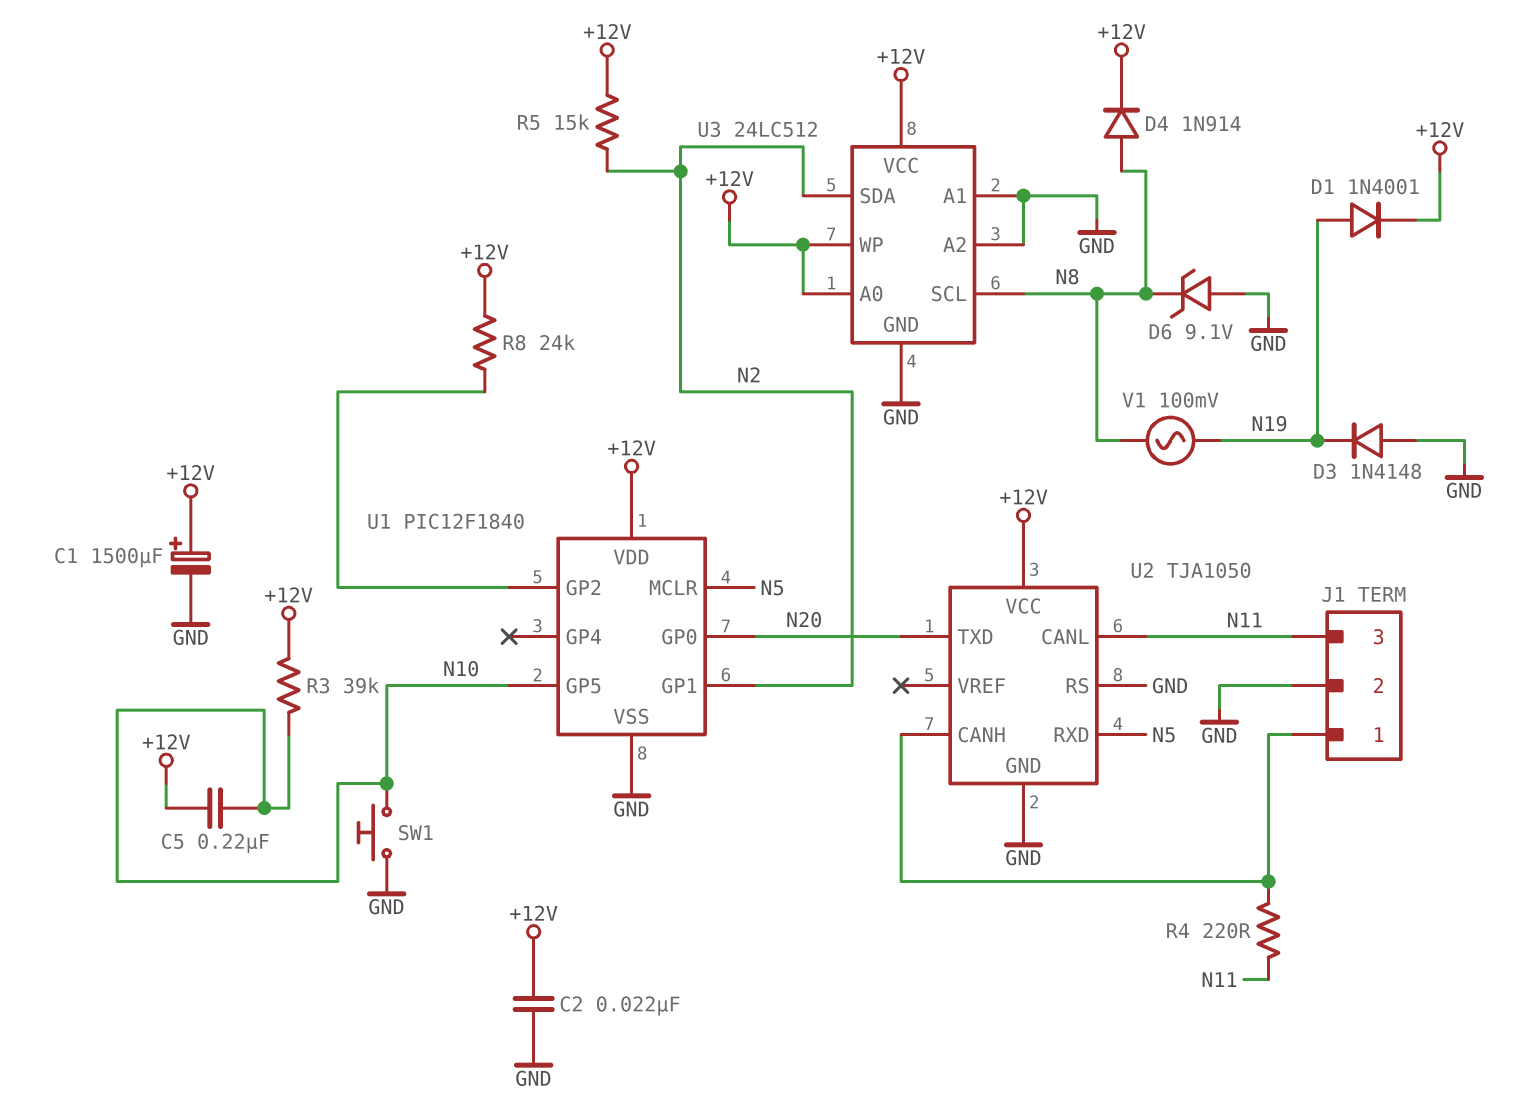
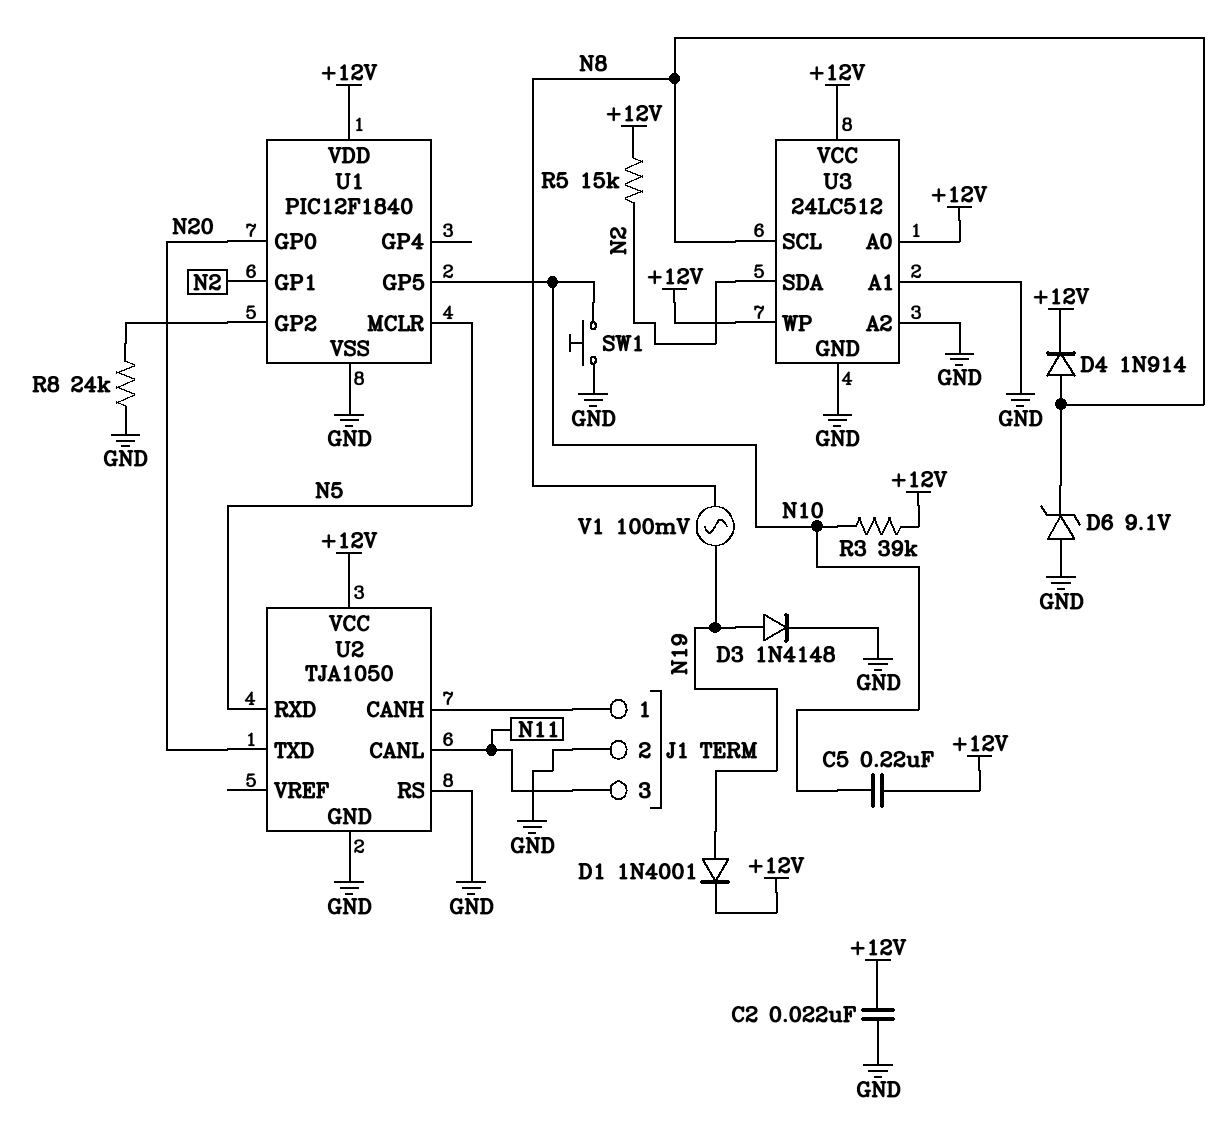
C1: 1500uF (plus +12V, minus GND) -> none
D3: diode 1N4148 (A GND, K N19) -> diode 1N4148 (A N19, K GND)
R4: 220 (J1/1, N11) -> none
R8: 24k (+12V, U1/GP2) -> 24k (GND, U1/GP2)

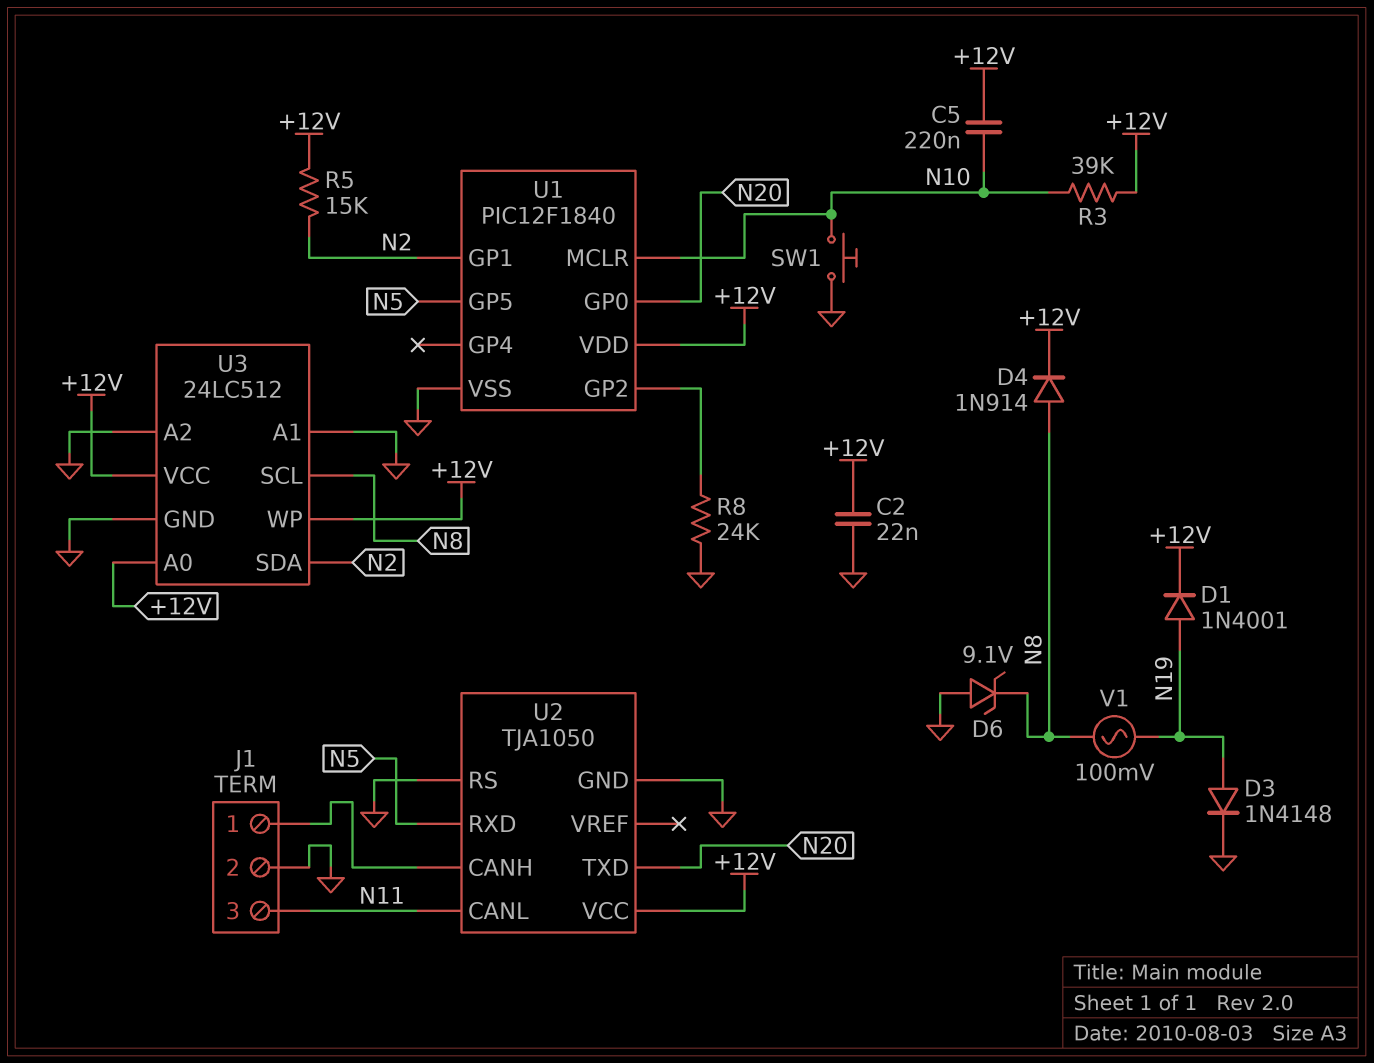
U1 pin GP5: N10 -> N5
U1 pin MCLR: N5 -> N10

